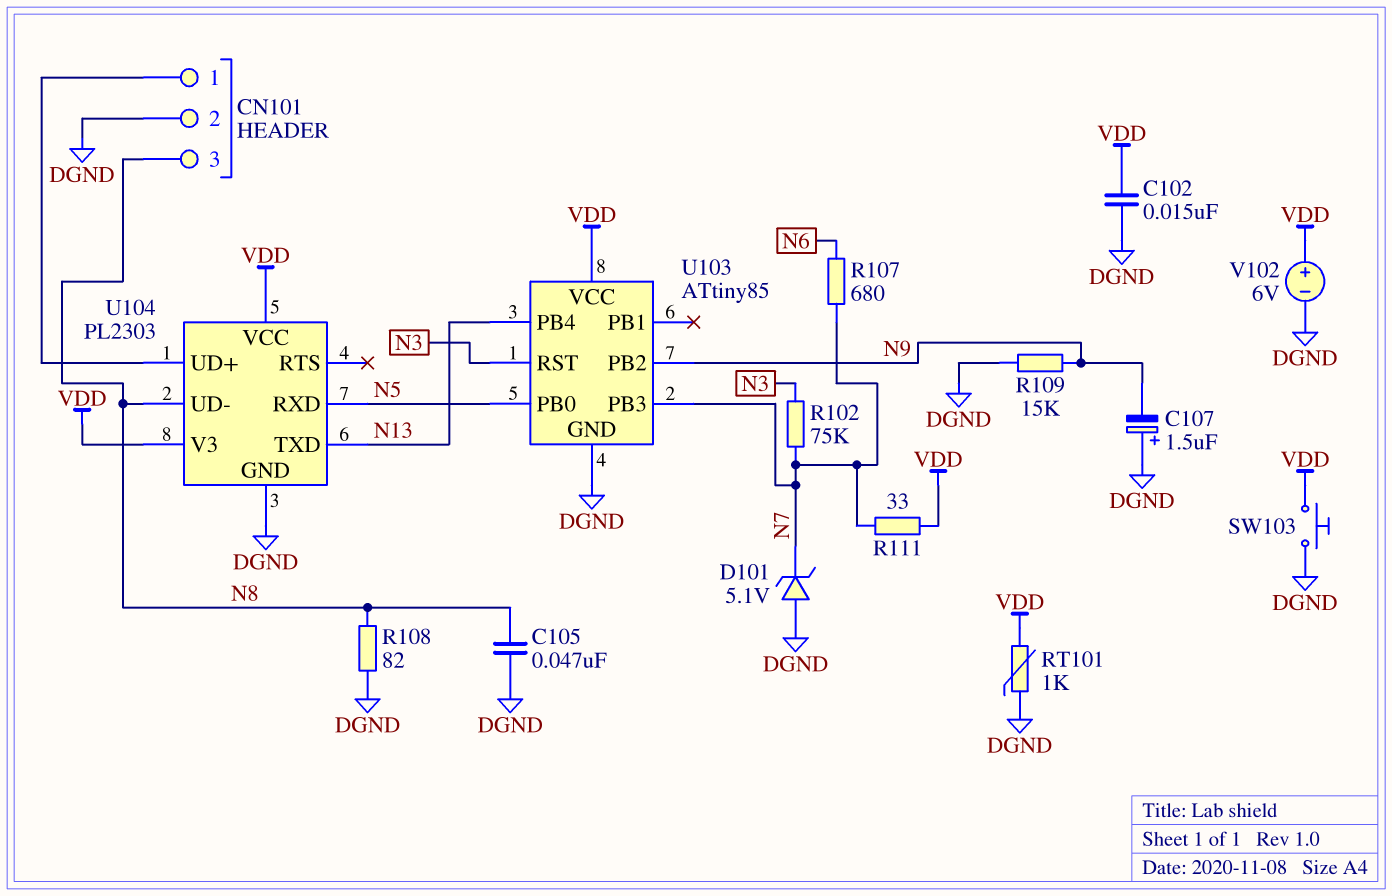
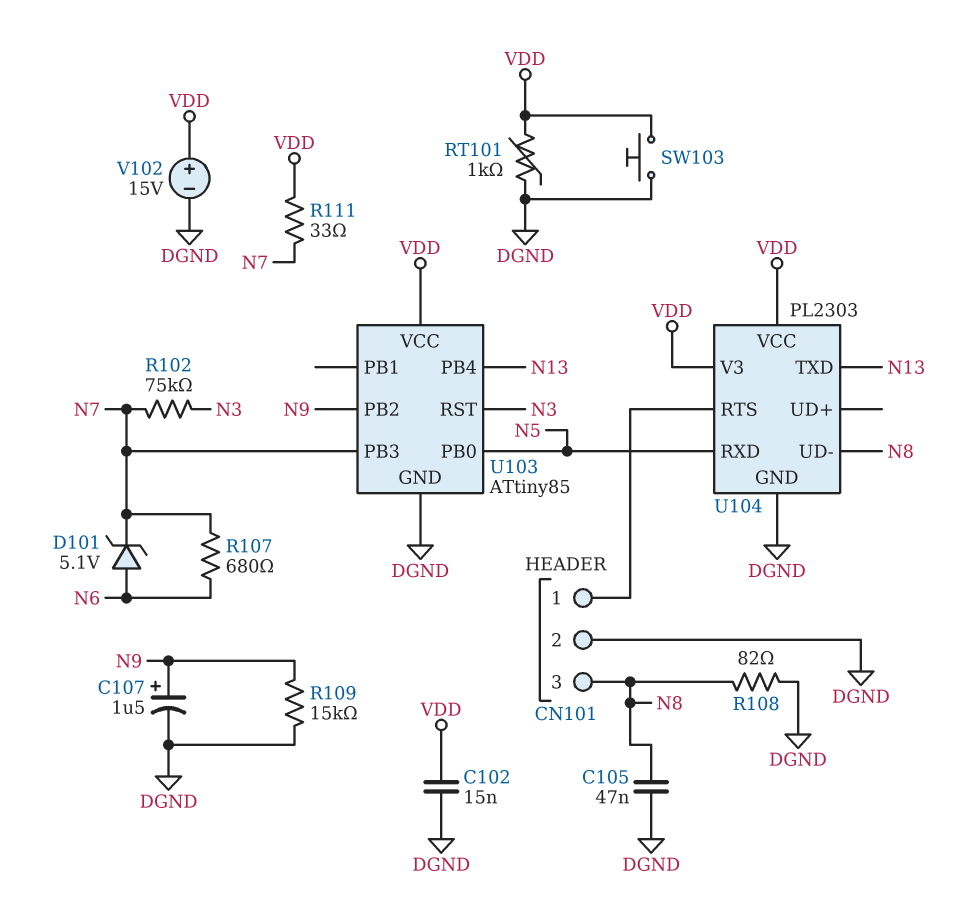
C107: 1.5uF (plus DGND, minus N9) -> 1.5uF (plus N9, minus DGND)
D101: zener 5.1V (A DGND, K N7) -> zener 5.1V (A N6, K N7)
U104 pin RTS: none -> CN101/1
U104 pin UD+: CN101/1 -> none
V102: 6V (plus VDD, minus DGND) -> 15V (plus VDD, minus DGND)

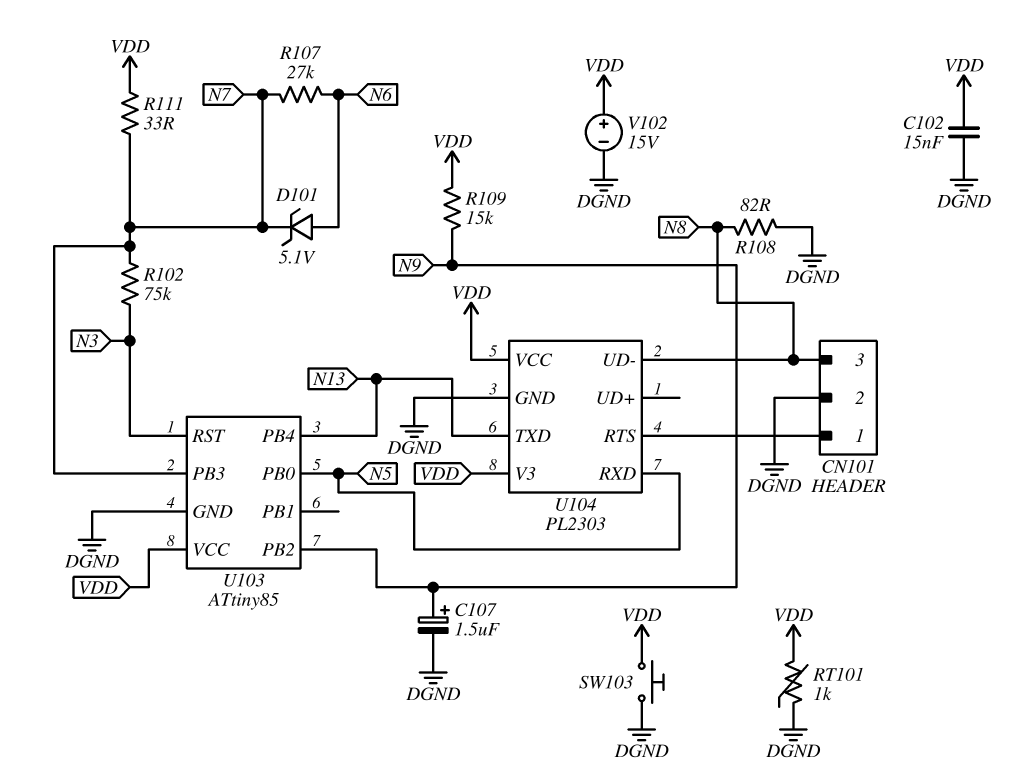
C105: 47nF (DGND, N8) -> none
R107: 680 (N6, N7) -> 27k (N6, N7)
R109: 15k (DGND, N9) -> 15k (N9, VDD)

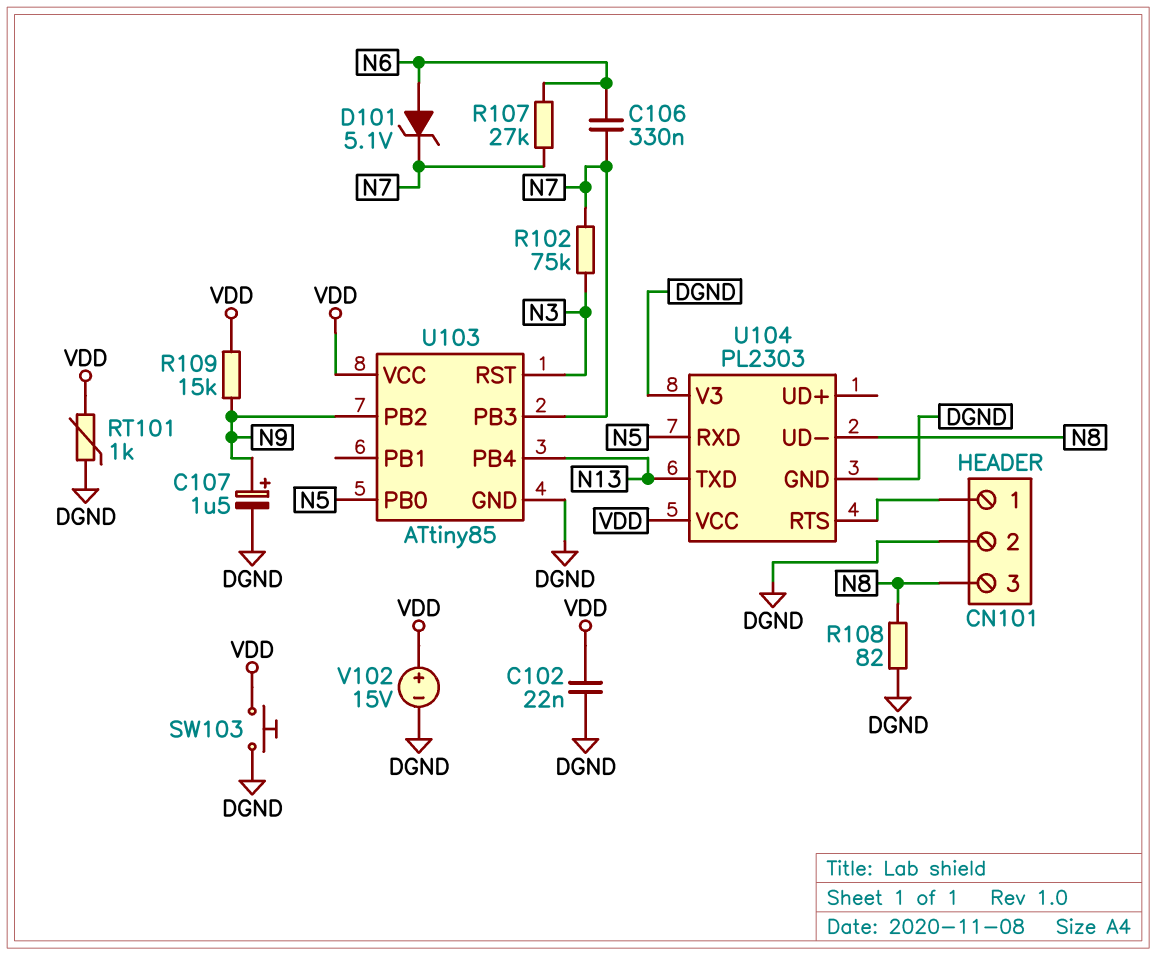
C102: 15nF (DGND, VDD) -> 22nF (DGND, VDD)
C106: none -> 330nF (N6, N7)
R111: 33 (N7, VDD) -> none
U104 pin V3: VDD -> DGND

